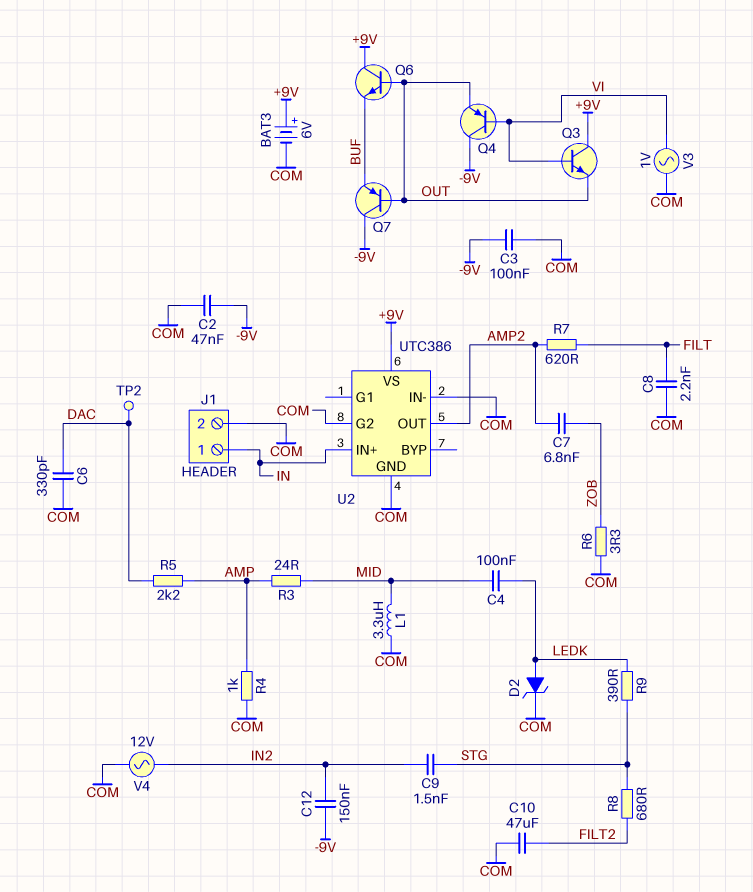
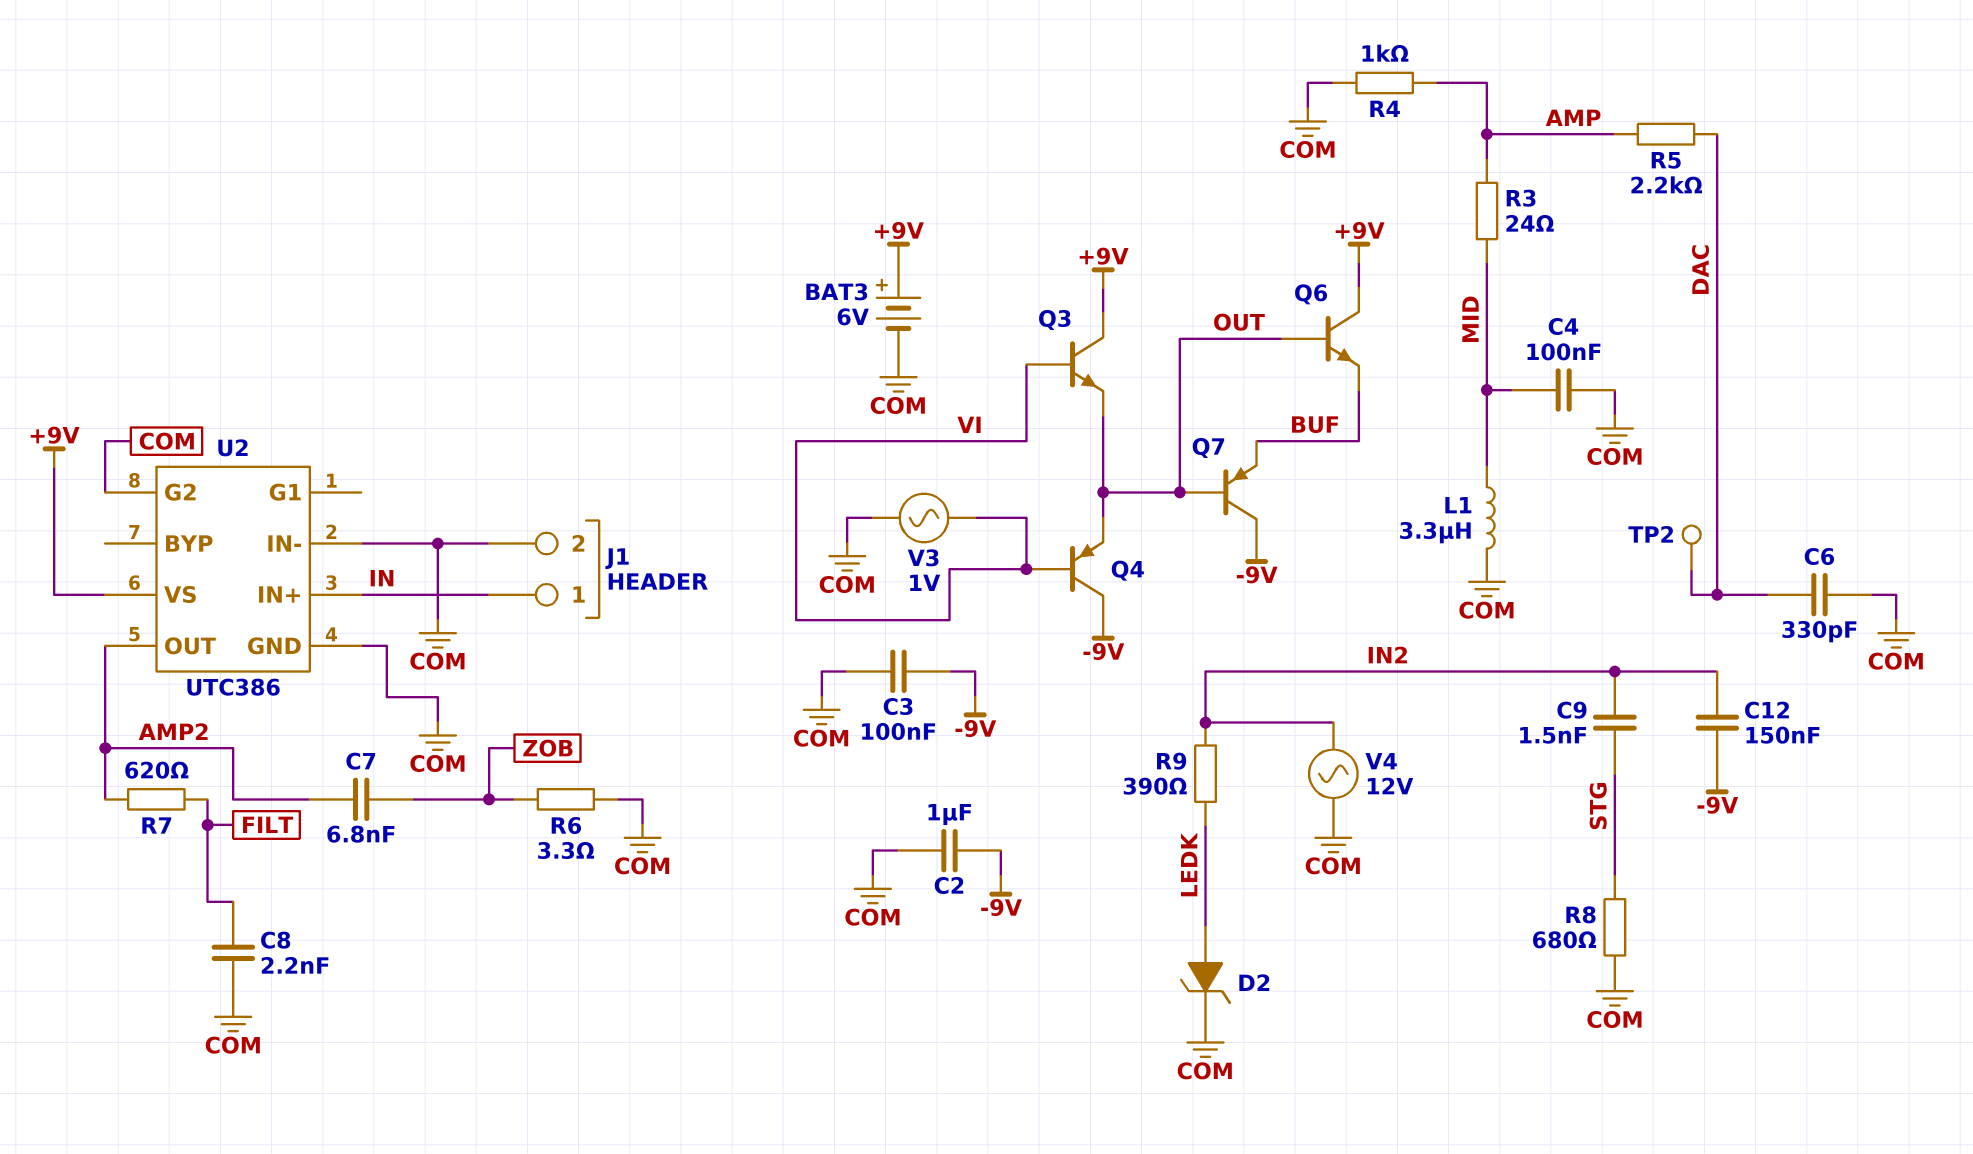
C2: 47nF (-9V, COM) -> 1uF (-9V, COM)
C4: 100nF (LEDK, MID) -> 100nF (COM, MID)
C10: 47uF (COM, FILT2) -> none
R8: 680 (FILT2, STG) -> 680 (COM, STG)
R9: 390 (LEDK, STG) -> 390 (IN2, LEDK)

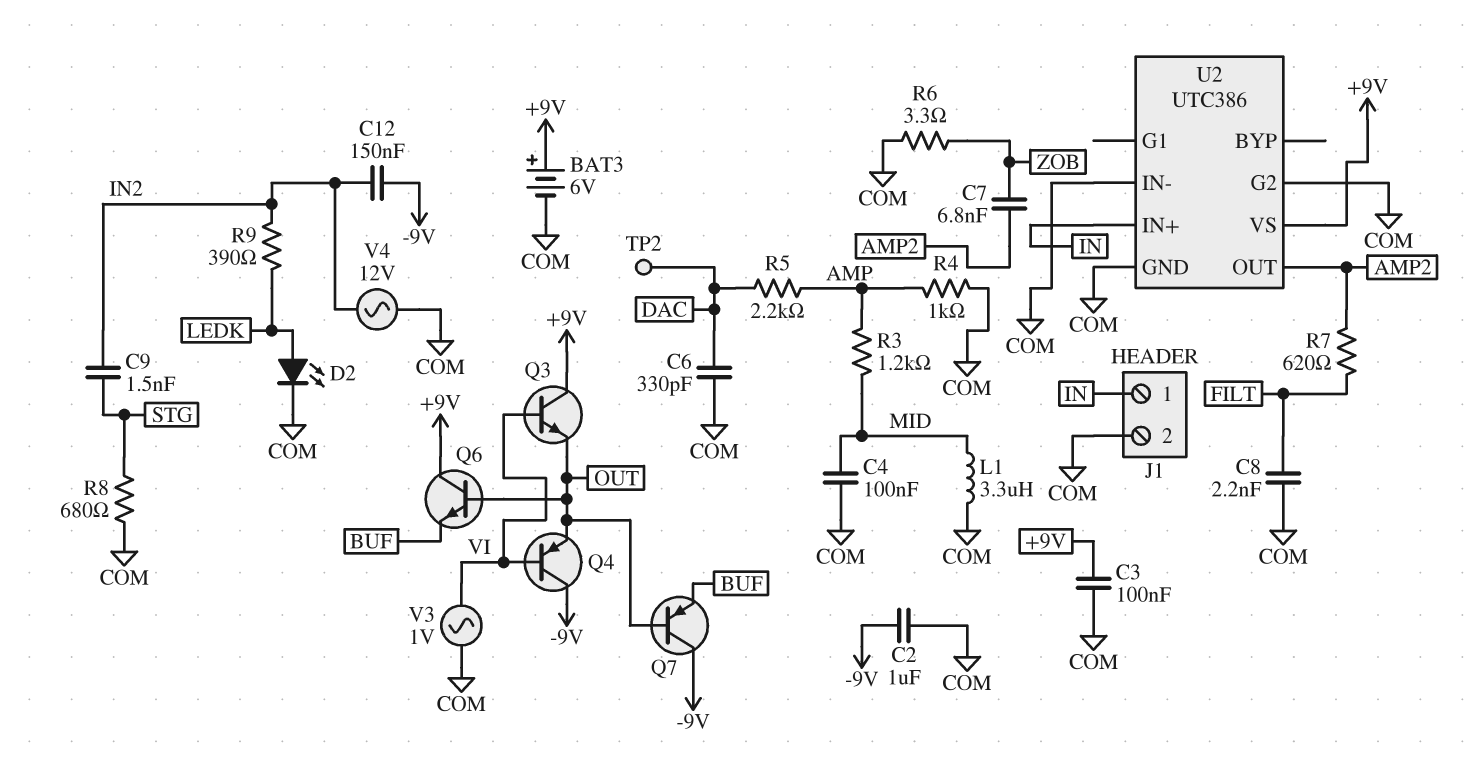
C3: 100nF (-9V, COM) -> 100nF (+9V, COM)
D2: zener (A LEDK, K COM) -> LED (A LEDK, K COM)
R3: 24 (AMP, MID) -> 1.2k (AMP, MID)

